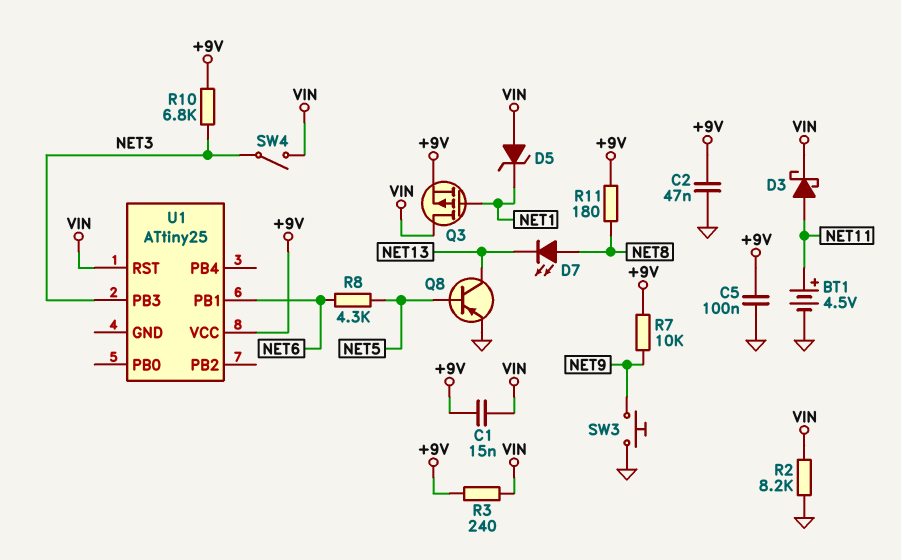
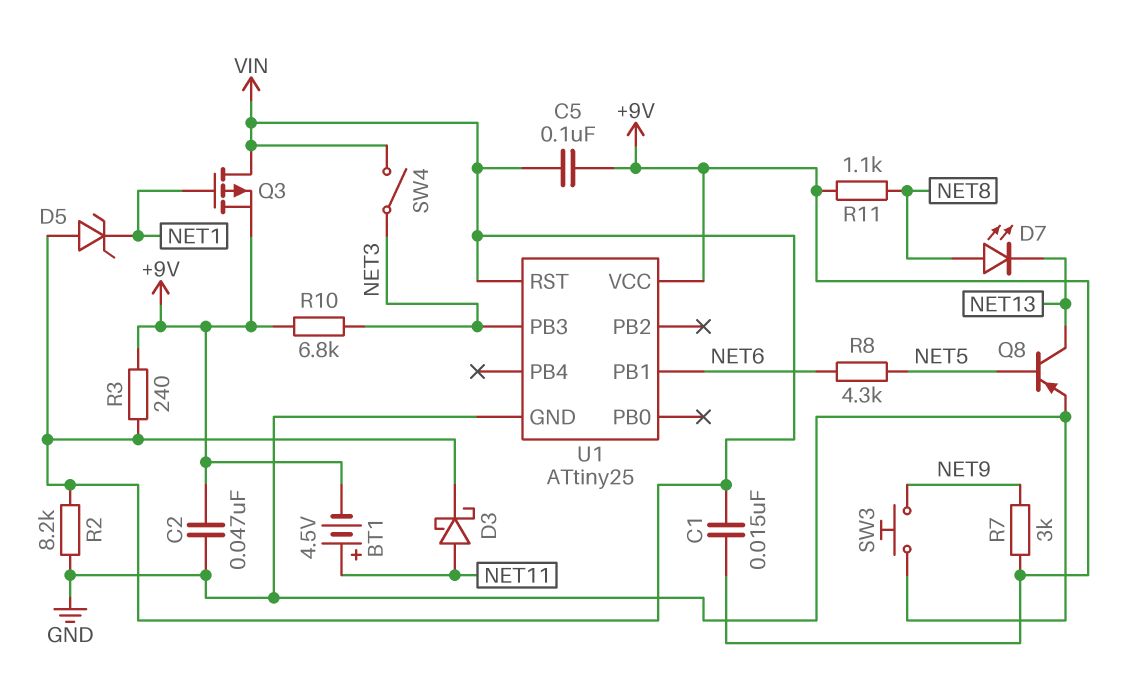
BT1: 4.5V (plus NET11, minus GND) -> 4.5V (plus NET11, minus +9V)
C5: 100nF (+9V, GND) -> 100nF (+9V, VIN)
R7: 10k (+9V, NET9) -> 3k (+9V, NET9)
R11: 180 (+9V, NET8) -> 1.1k (+9V, NET8)
U1 pin GND: none -> GND

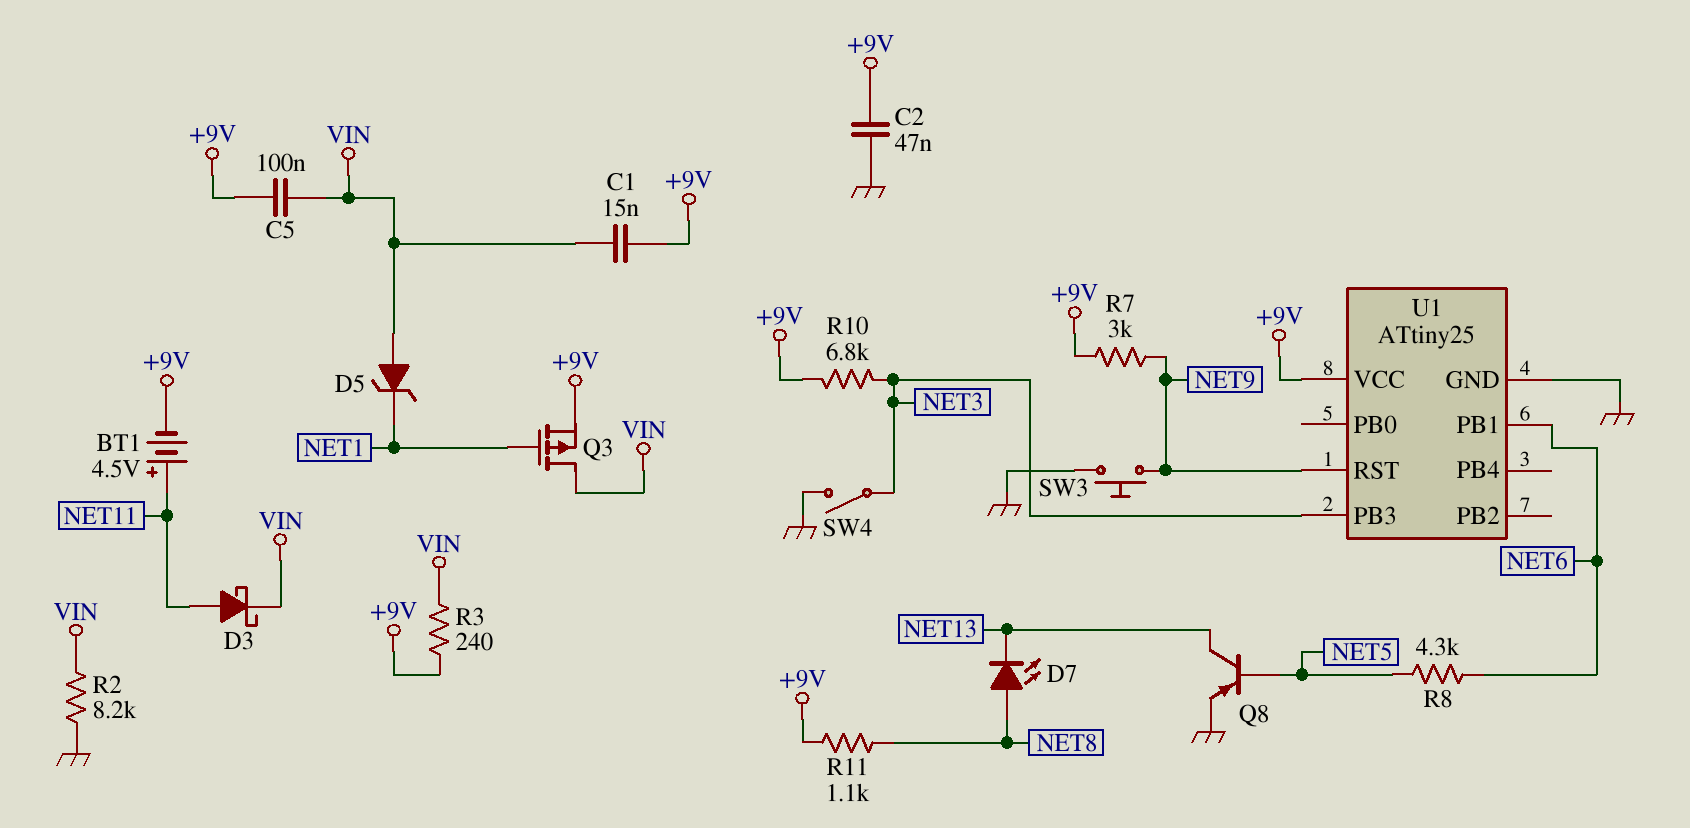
SW4: switch (NET3, VIN) -> switch (GND, NET3)
U1 pin RST: VIN -> NET9

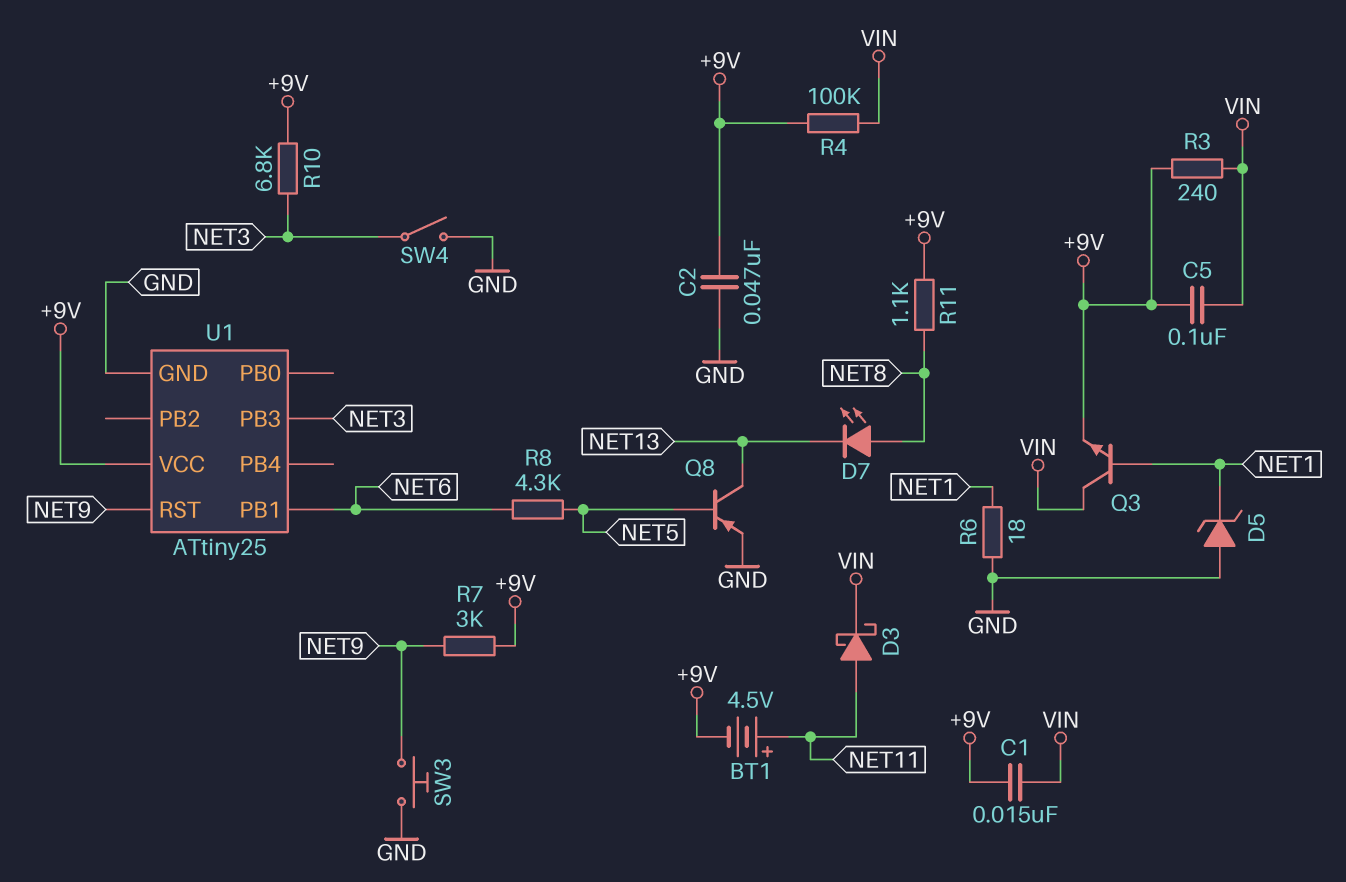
D5: zener (A VIN, K NET1) -> zener (A GND, K NET1)
Q3: PMOS (G NET1, D VIN, S +9V) -> NPN (B NET1, C VIN, E +9V)
R2: 8.2k (GND, VIN) -> none
R4: none -> 100k (+9V, VIN)
R6: none -> 18 (GND, NET1)

